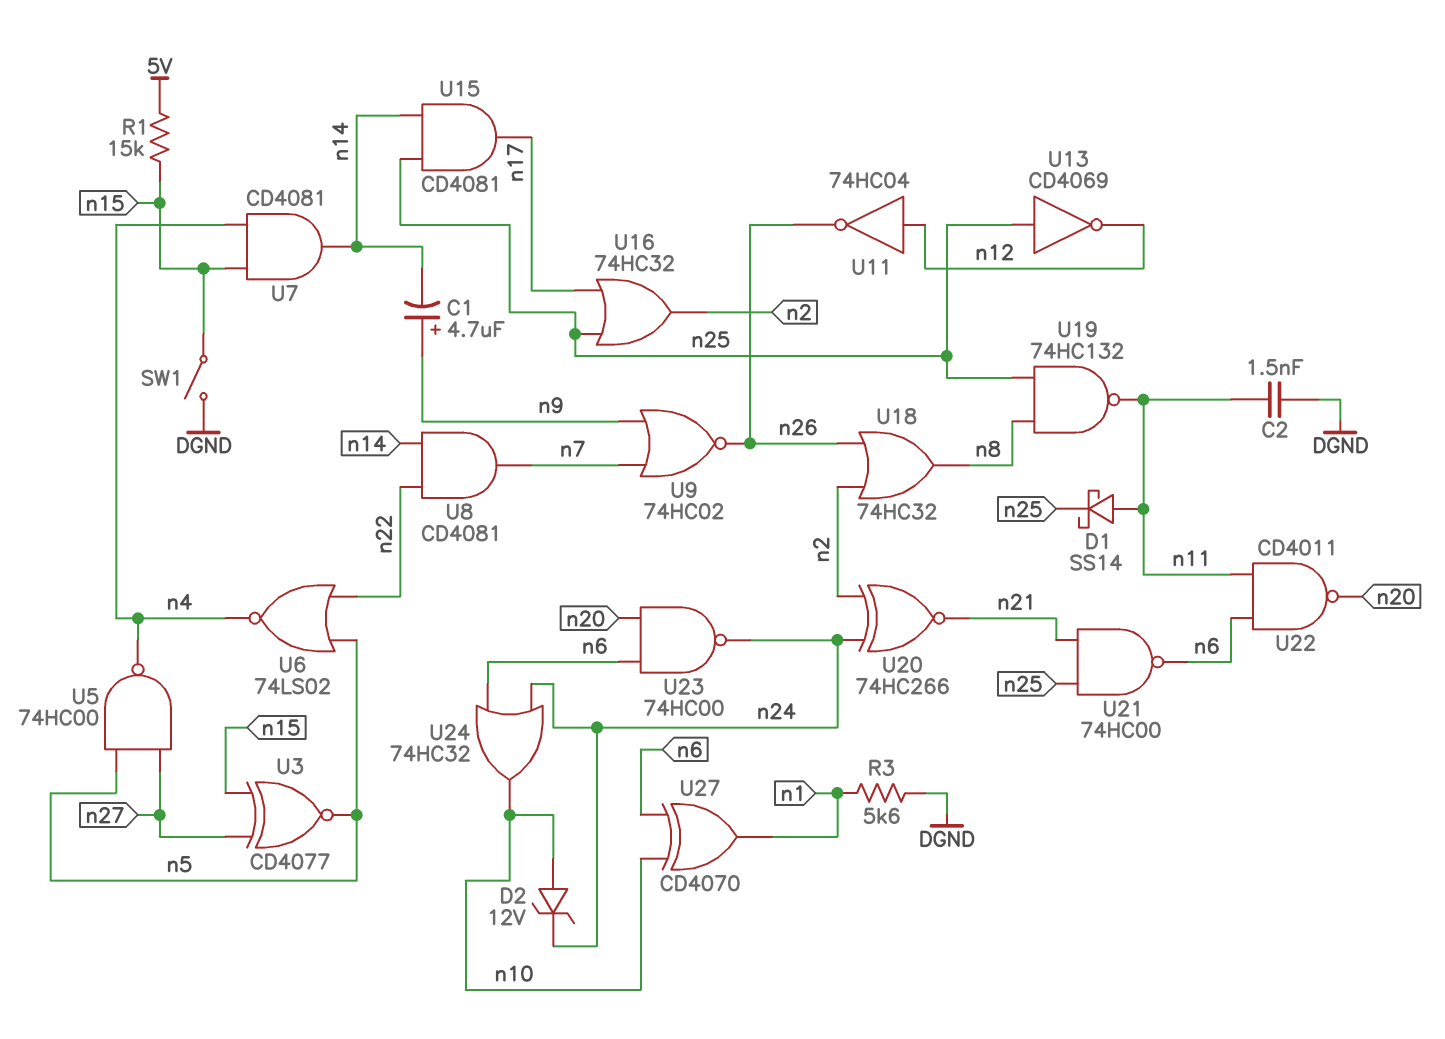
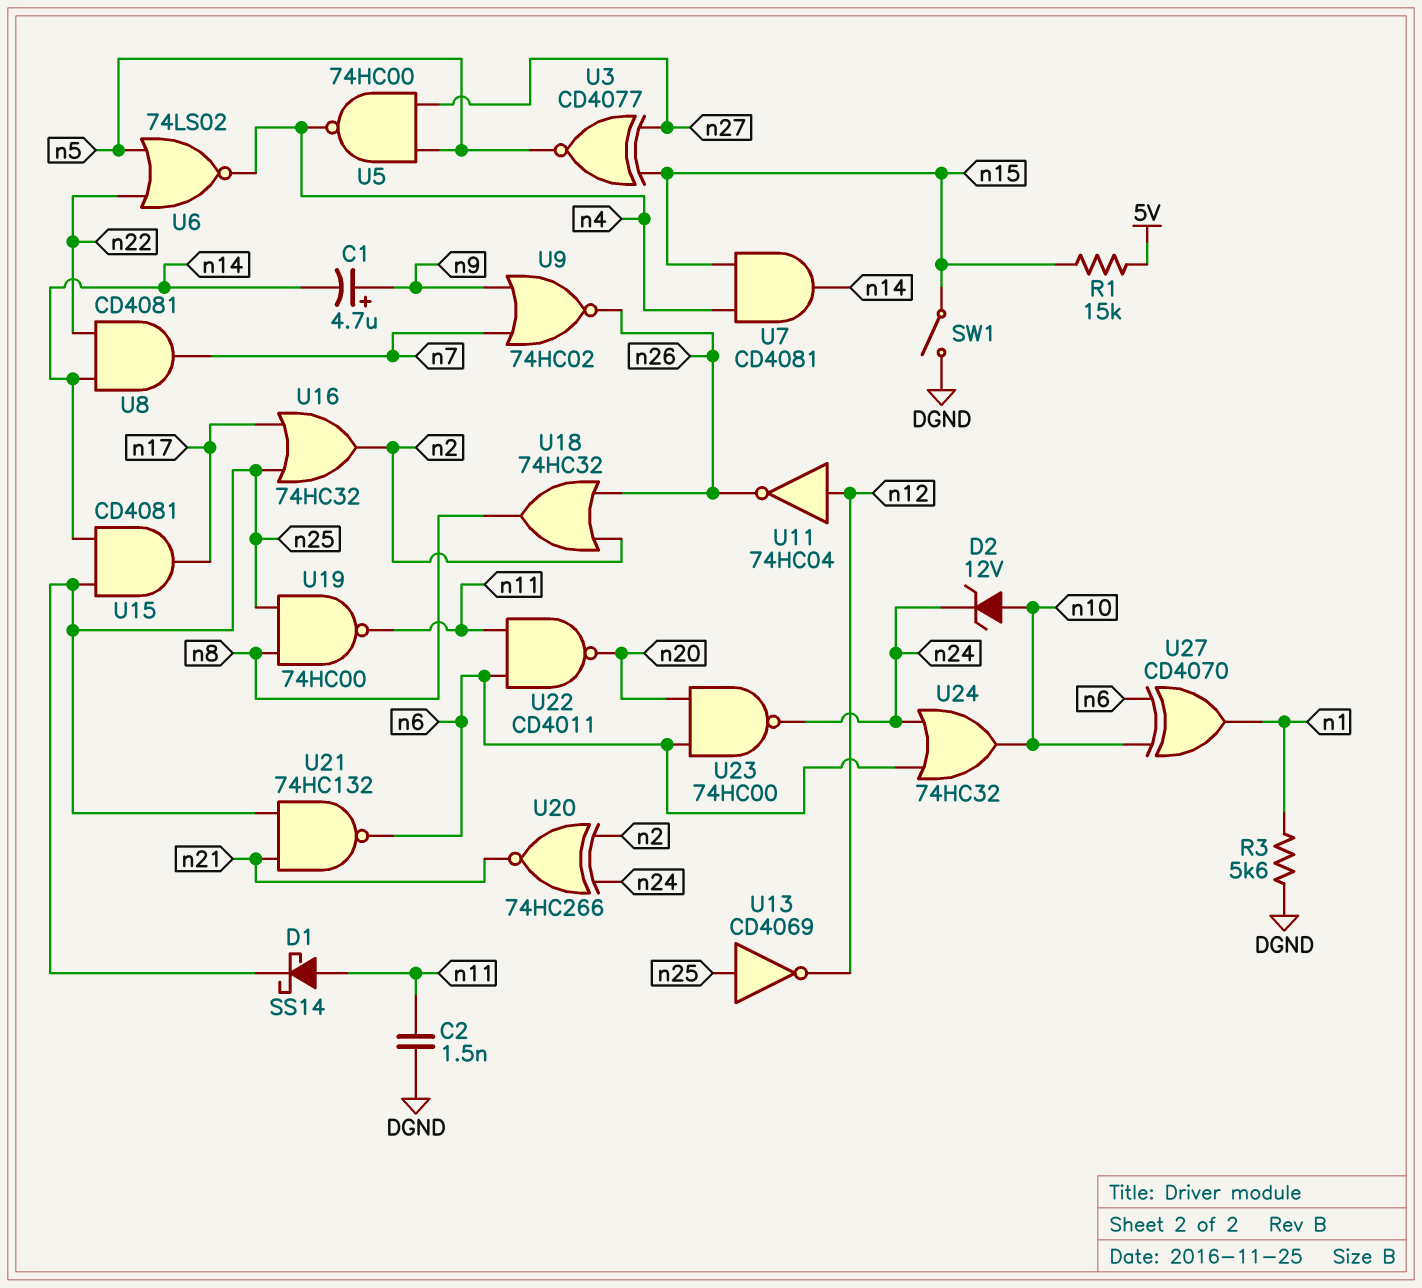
U19: NAND 74HC132 (in n8, in n25, out n11) -> NAND 74HC00 (in n8, in n25, out n11)
U21: NAND 74HC00 (in n21, in n25, out n6) -> NAND 74HC132 (in n21, in n25, out n6)

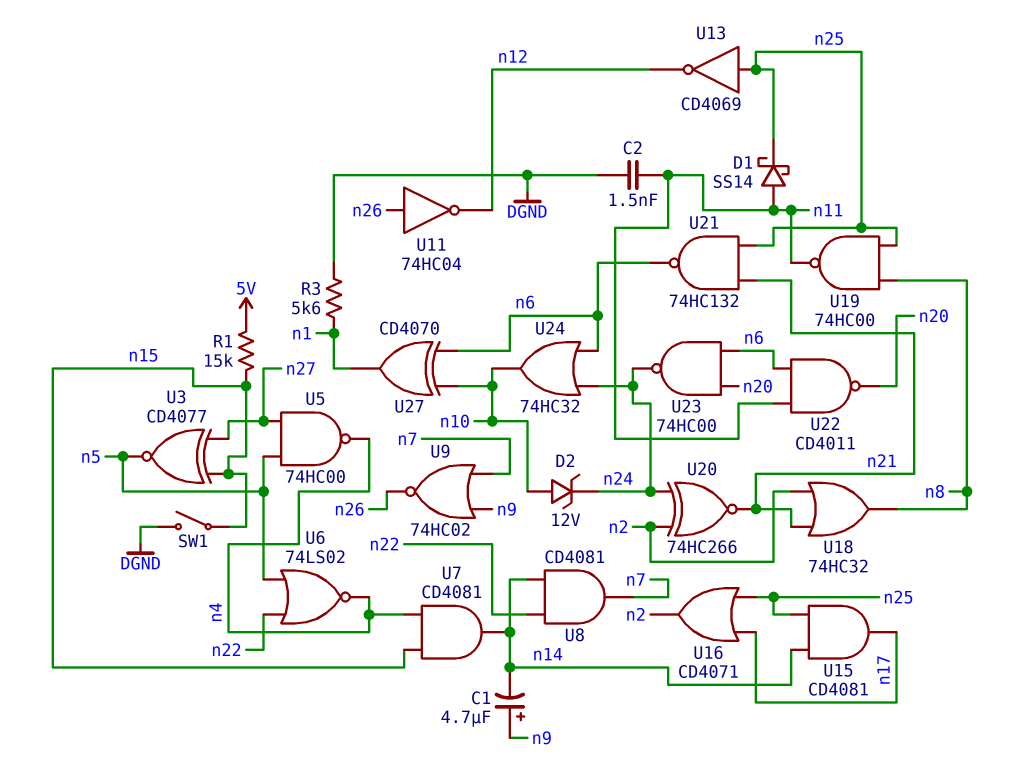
U11: NOT 74HC04 (in n12, out n26) -> NOT 74HC04 (in n26, out n12)
U16: OR 74HC32 (in n17, in n25, out n2) -> OR CD4071 (in n17, in n25, out n2)
U18: OR 74HC32 (in n2, in n26, out n8) -> OR 74HC32 (in n2, in n21, out n8)

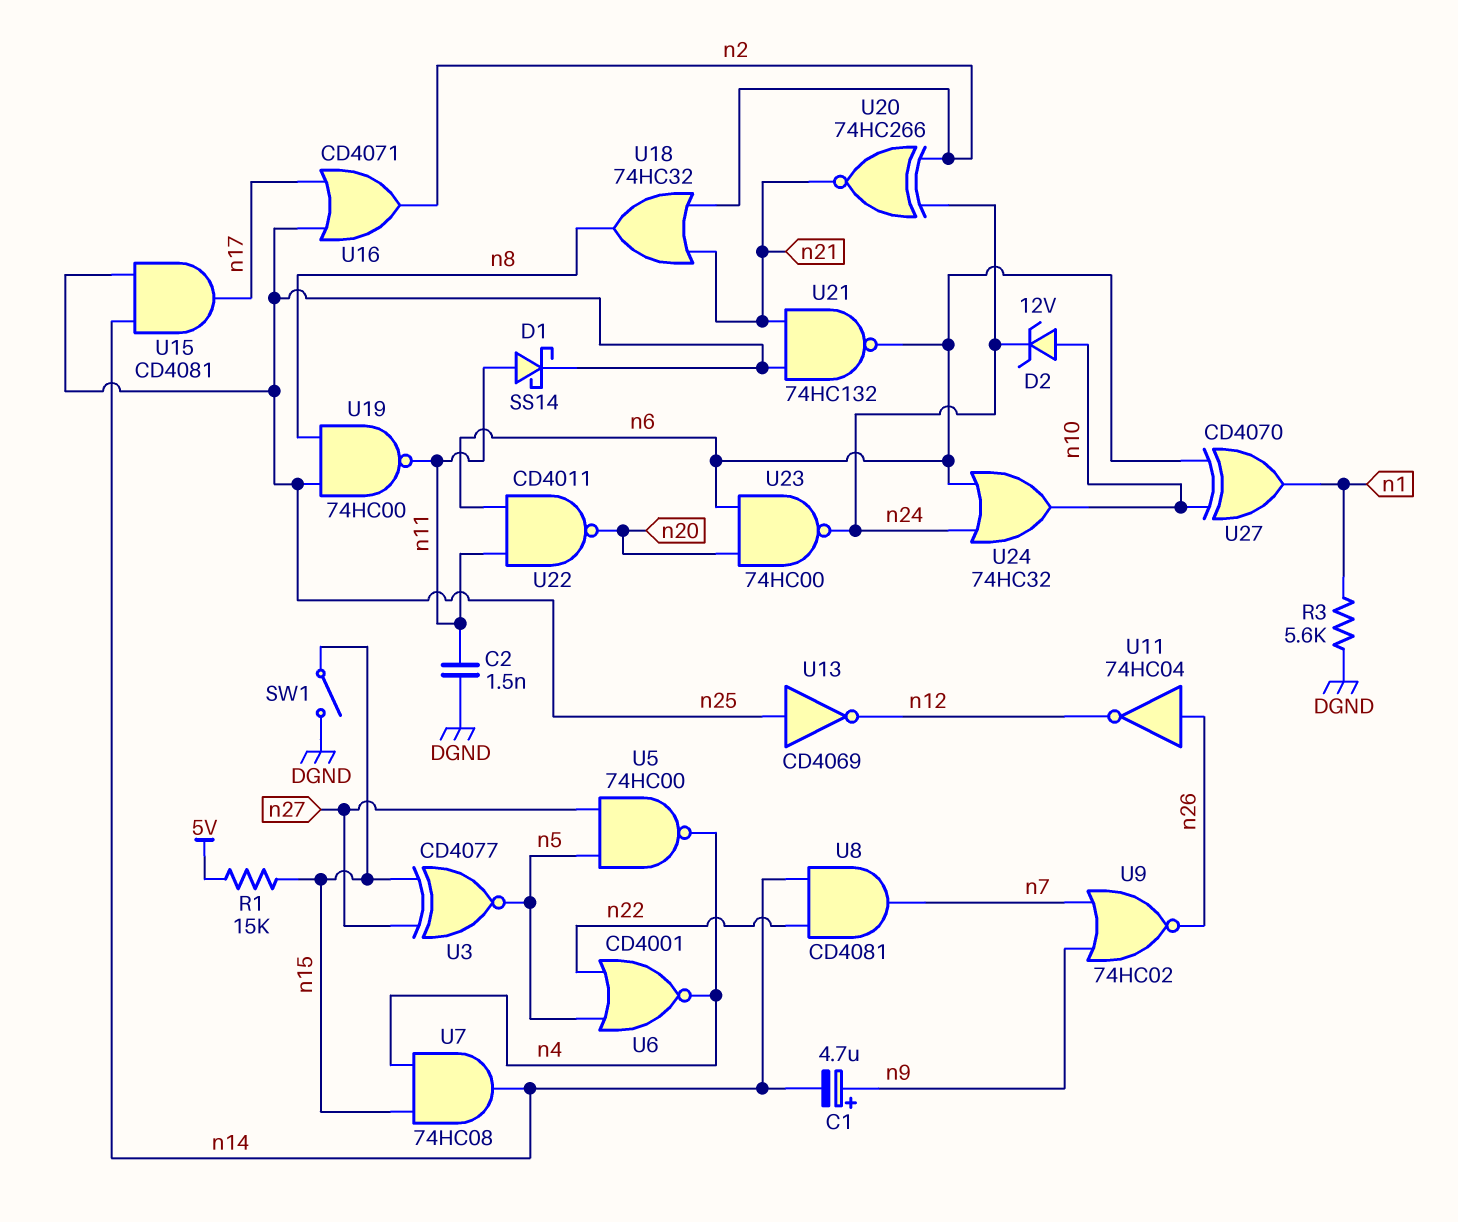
U6: NOR 74LS02 (in n5, in n22, out n4) -> NOR CD4001 (in n5, in n22, out n4)
U7: AND CD4081 (in n4, in n15, out n14) -> AND 74HC08 (in n4, in n15, out n14)

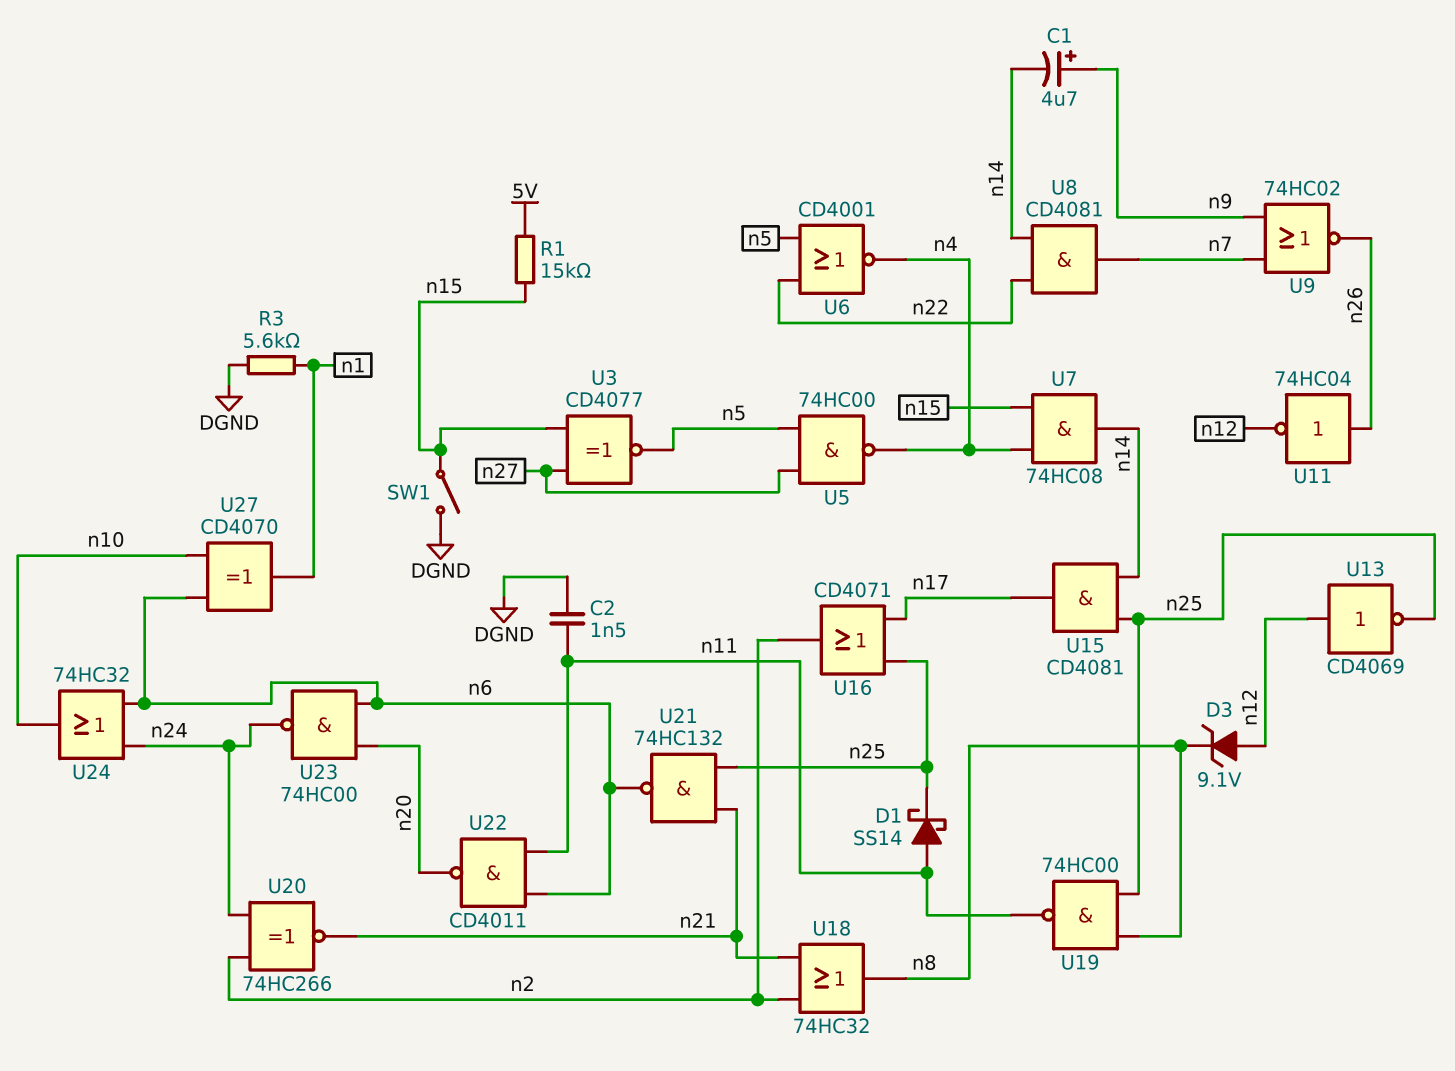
D2: zener 12V (A n10, K n24) -> none
D3: none -> zener 9.1V (A n12, K n8)
U13: NOT CD4069 (in n25, out n12) -> NOT CD4069 (in n12, out n25)

